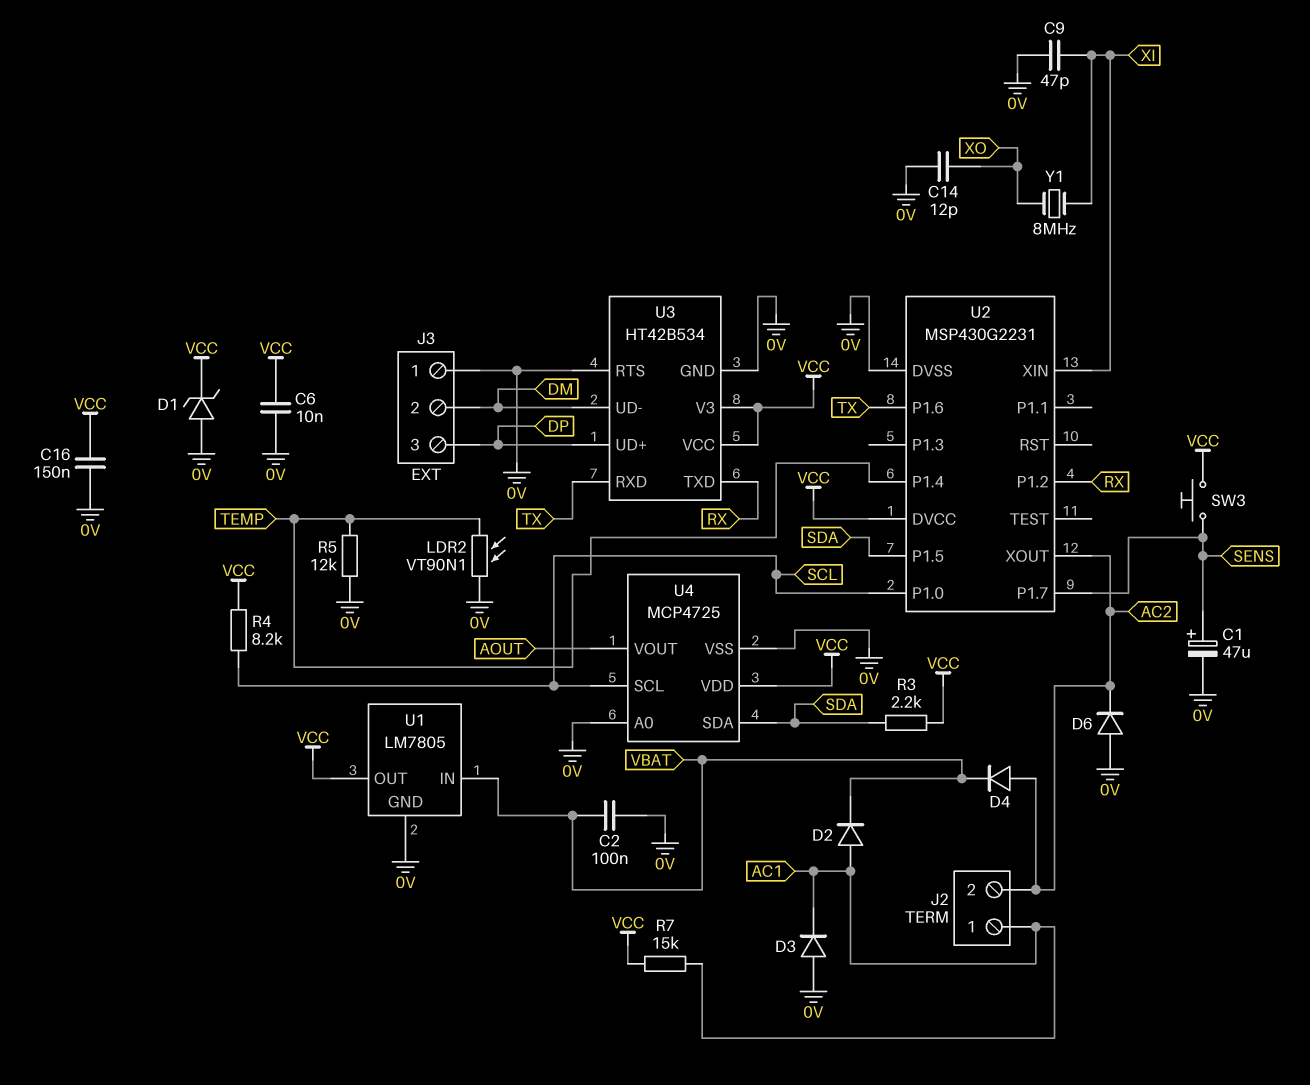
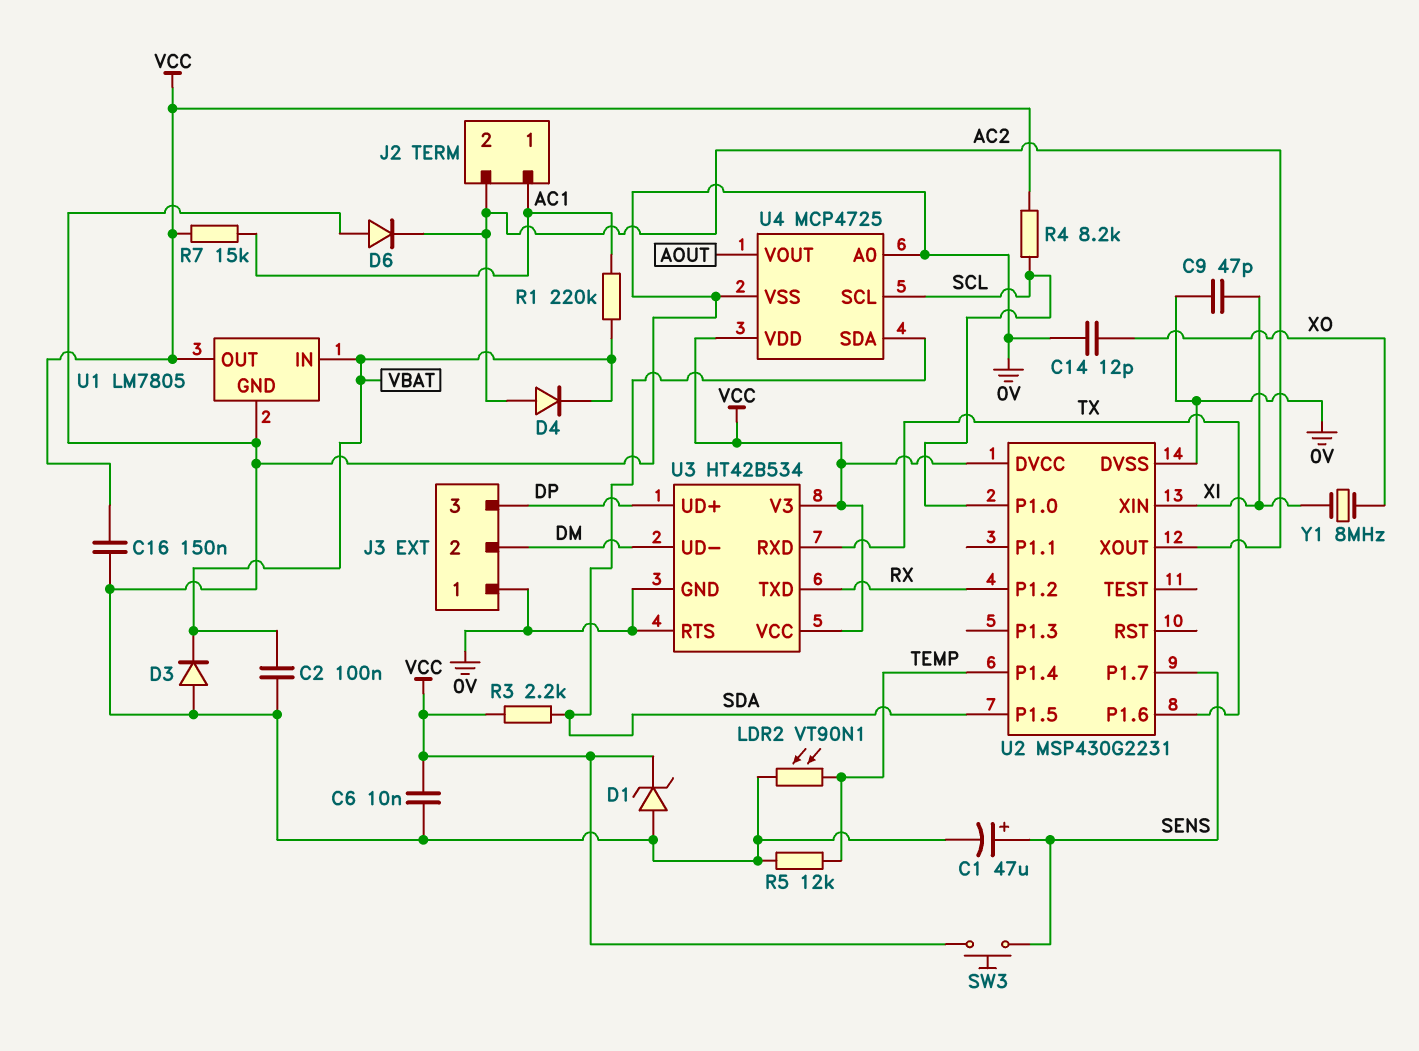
D2: diode (A AC1, K VBAT) -> none
D3: diode (A 0V, K AC1) -> diode (A 0V, K VBAT)
R1: none -> 220k (AC1, VBAT)

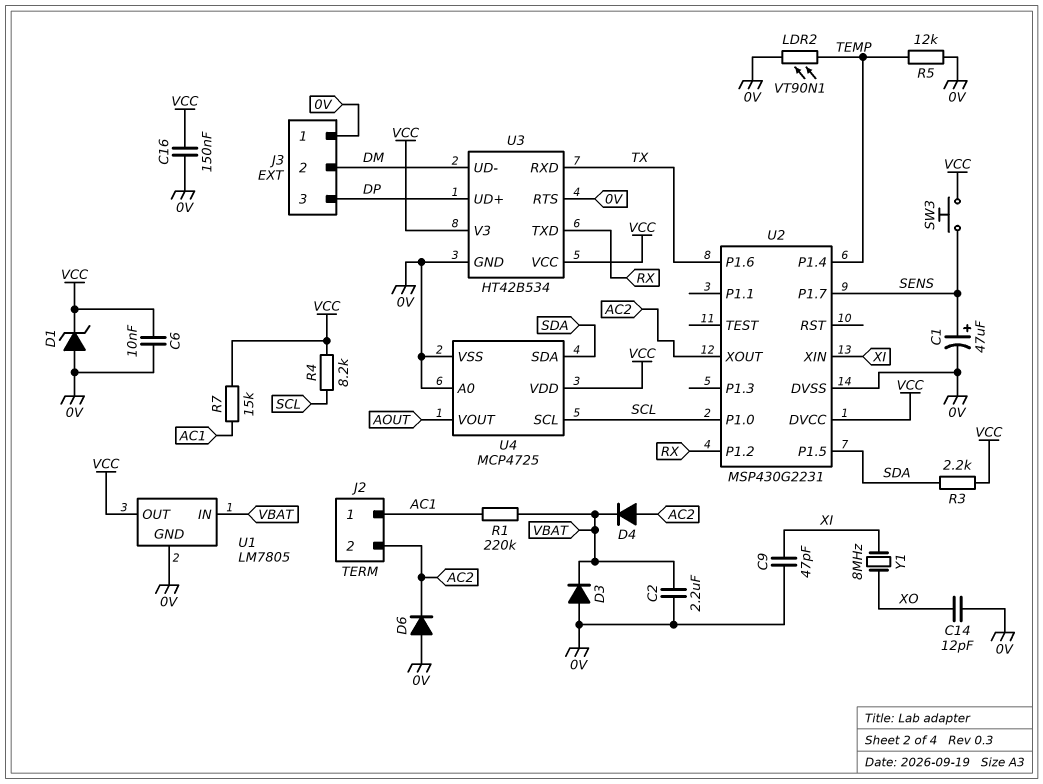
C2: 100nF (0V, VBAT) -> 2.2uF (0V, VBAT)

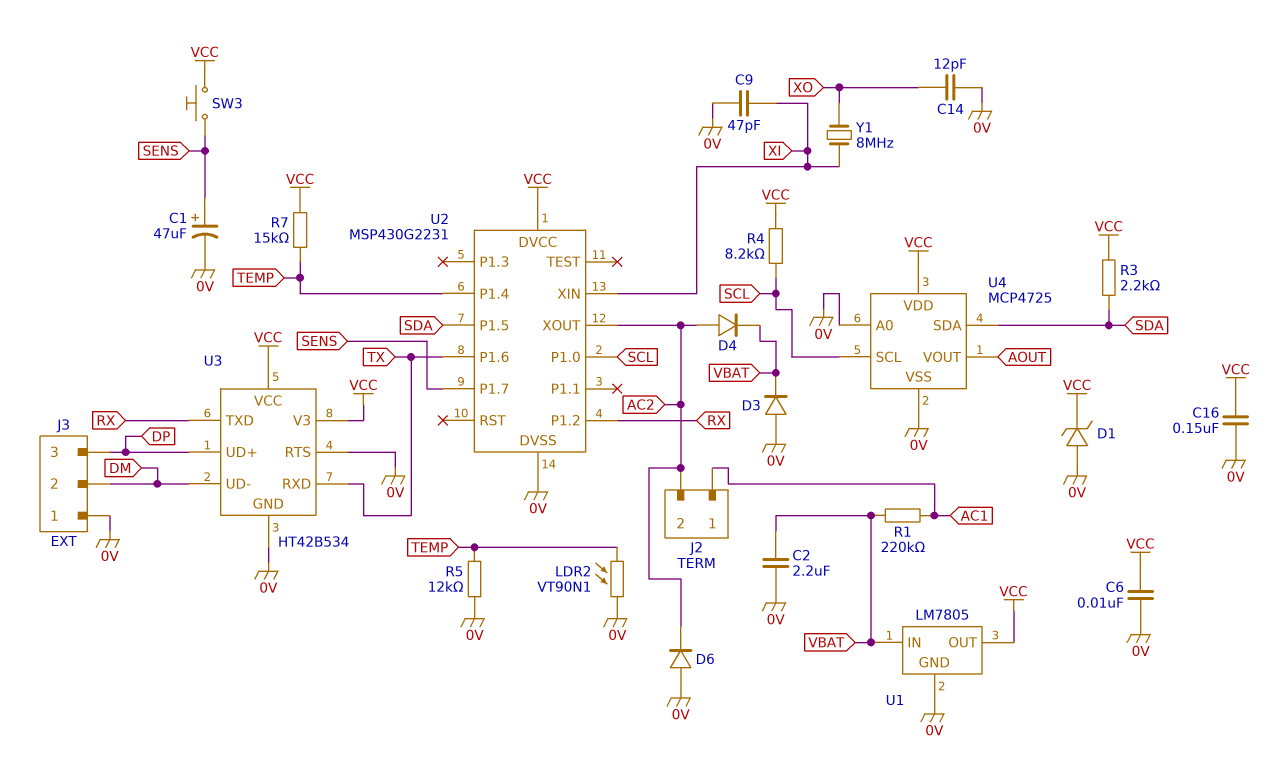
R7: 15k (AC1, VCC) -> 15k (TEMP, VCC)

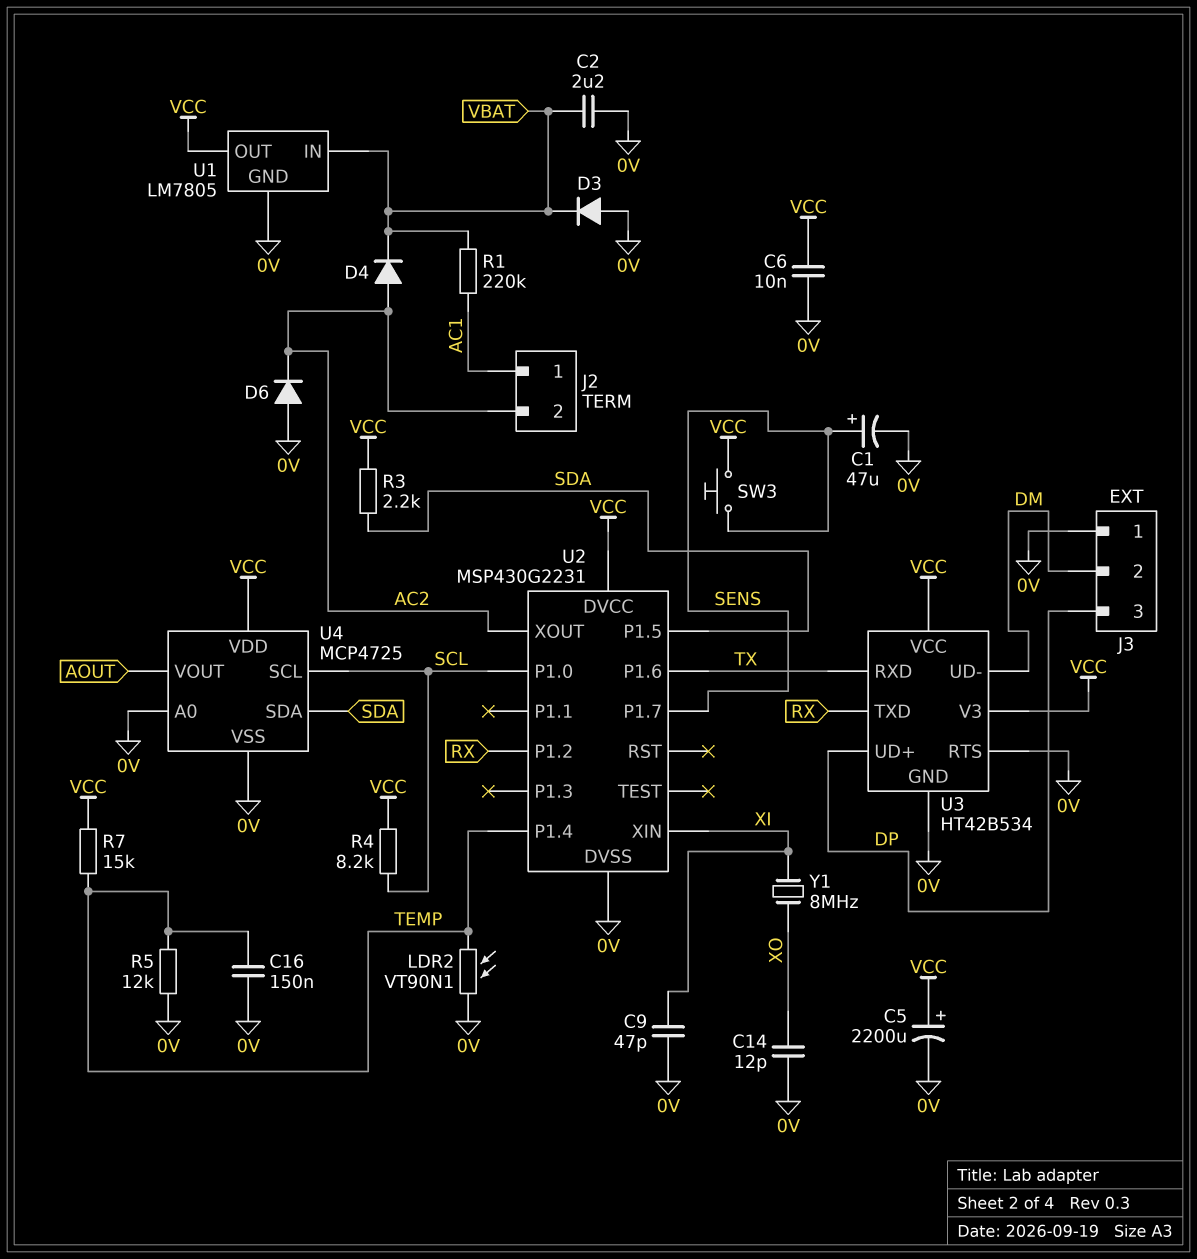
C5: none -> 2200uF (plus VCC, minus 0V)
C16: 150nF (0V, VCC) -> 150nF (0V, TEMP)
D1: zener (A 0V, K VCC) -> none

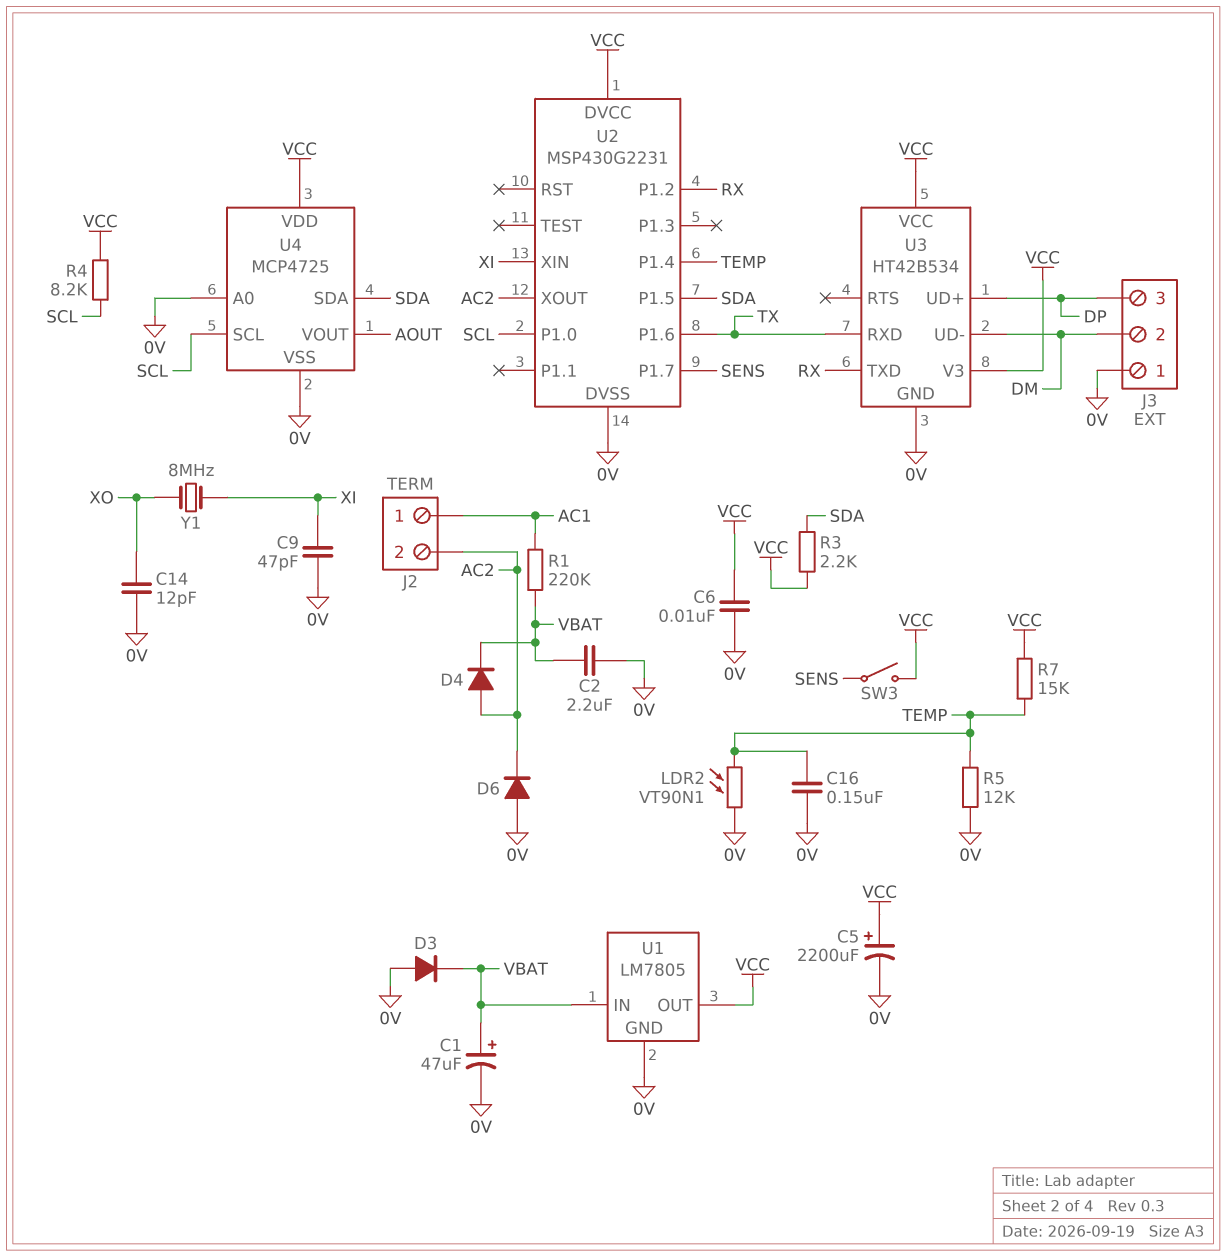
C1: 47uF (plus SENS, minus 0V) -> 47uF (plus VBAT, minus 0V)
SW3: button (SENS, VCC) -> switch (SENS, VCC)
U3 pin RTS: 0V -> none

